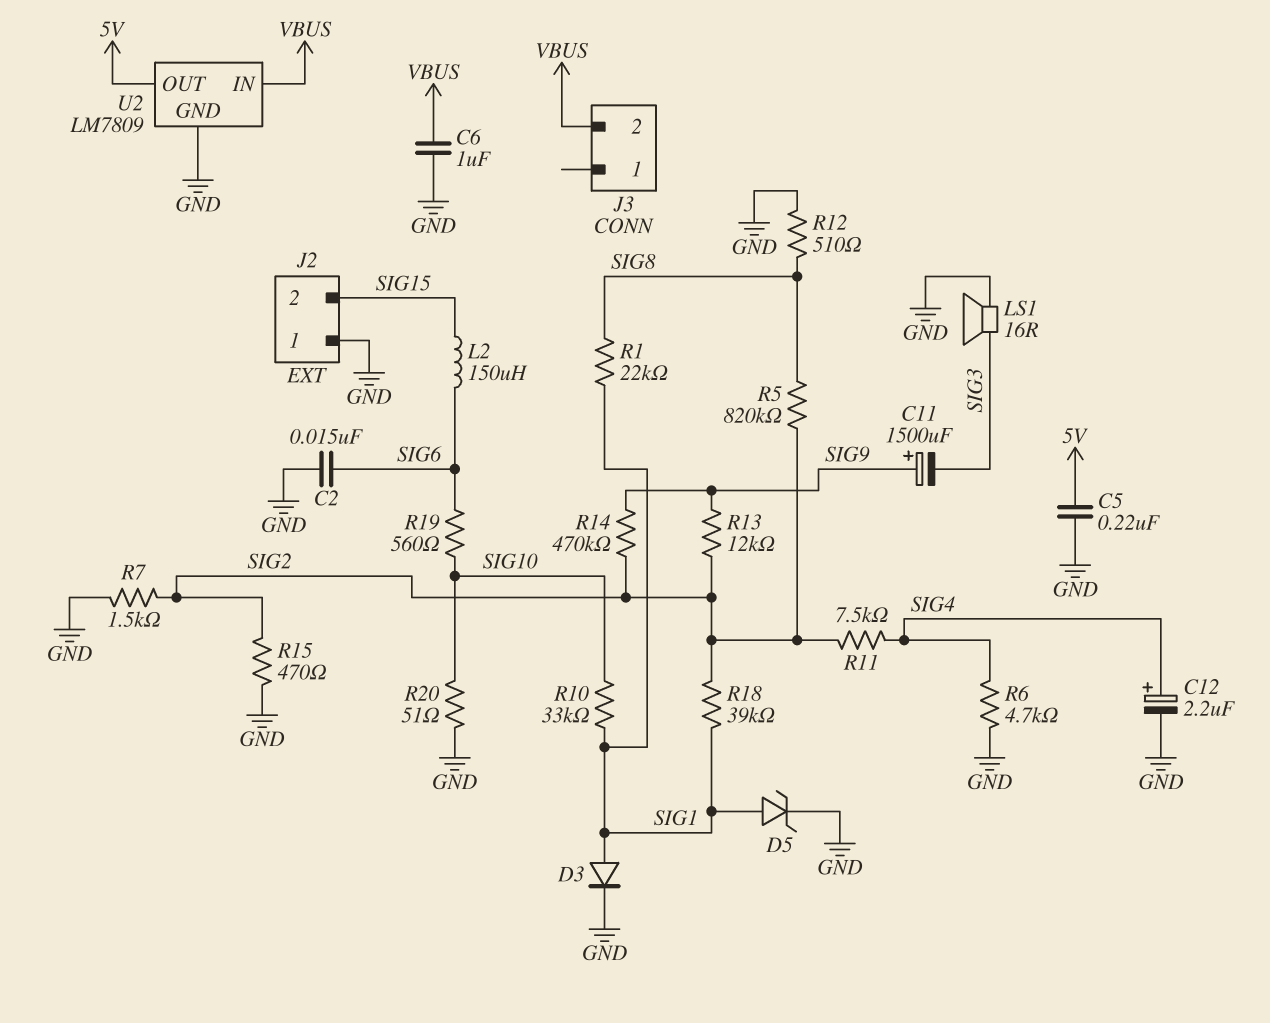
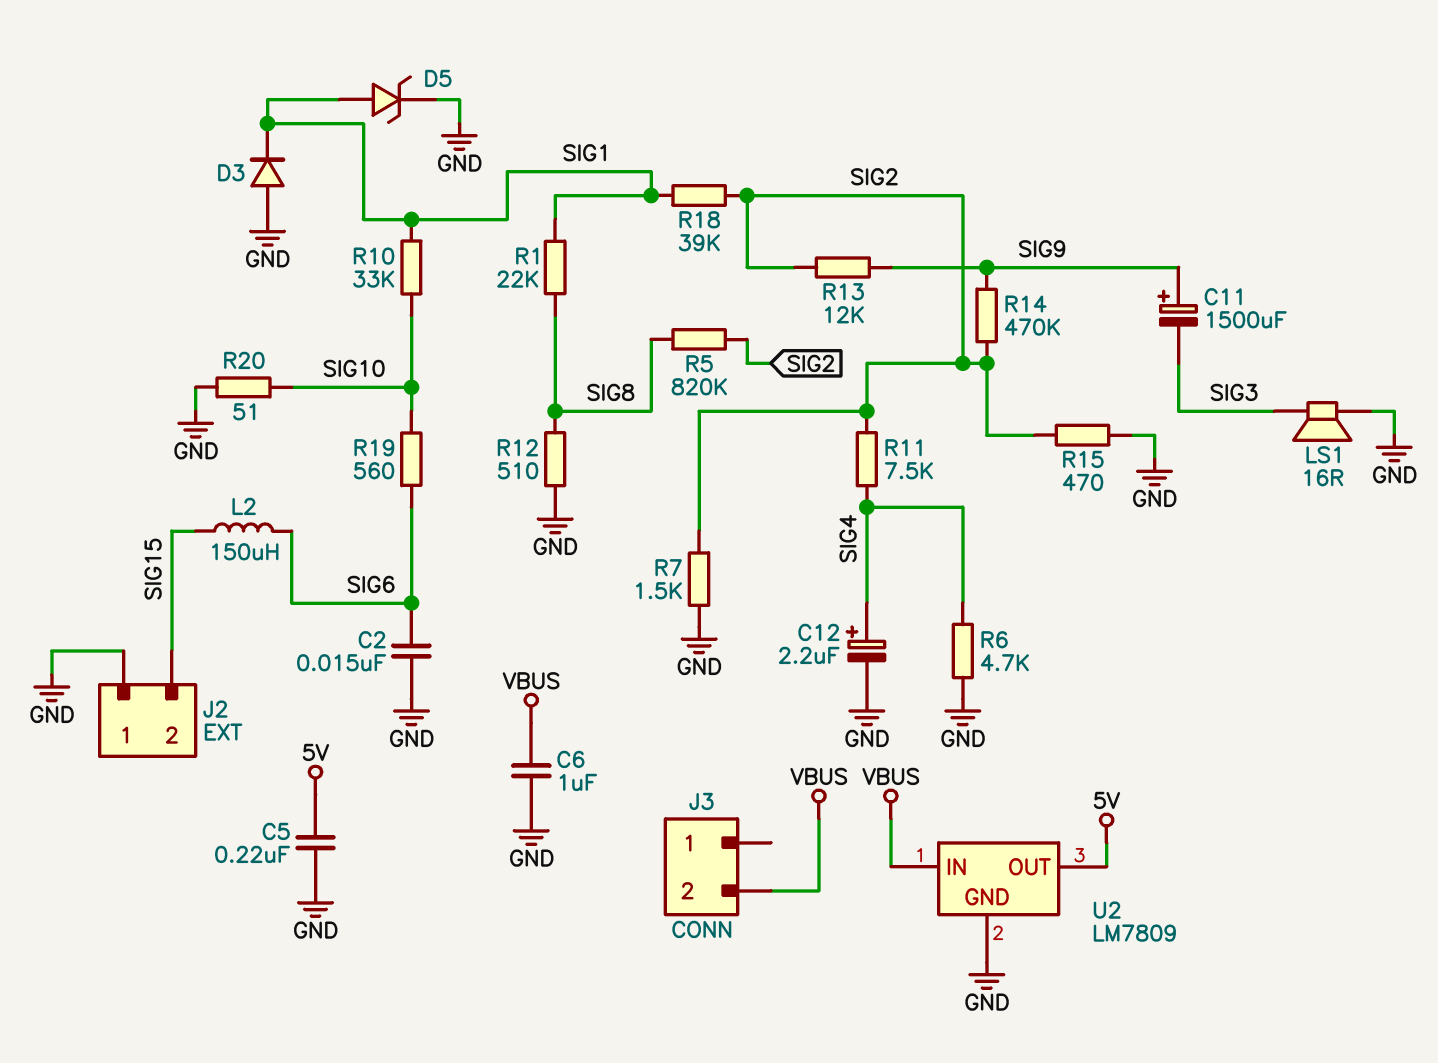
D3: diode (A SIG1, K GND) -> diode (A GND, K SIG1)

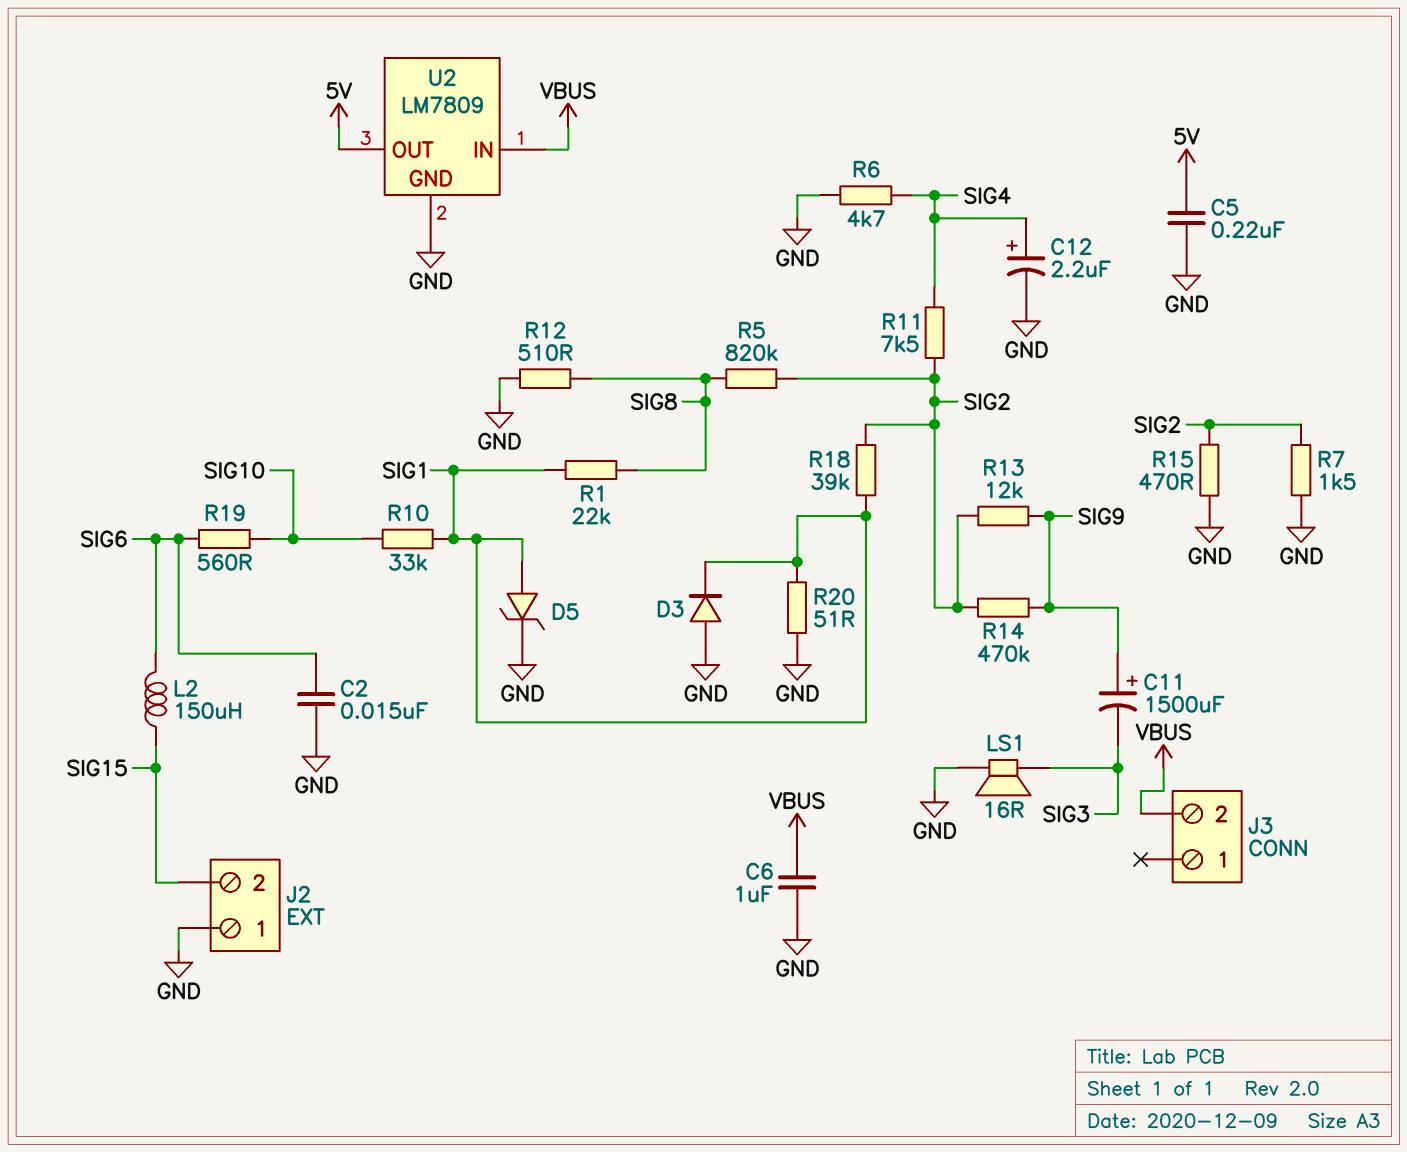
R20: 51 (GND, SIG10) -> 51 (GND, SIG1)

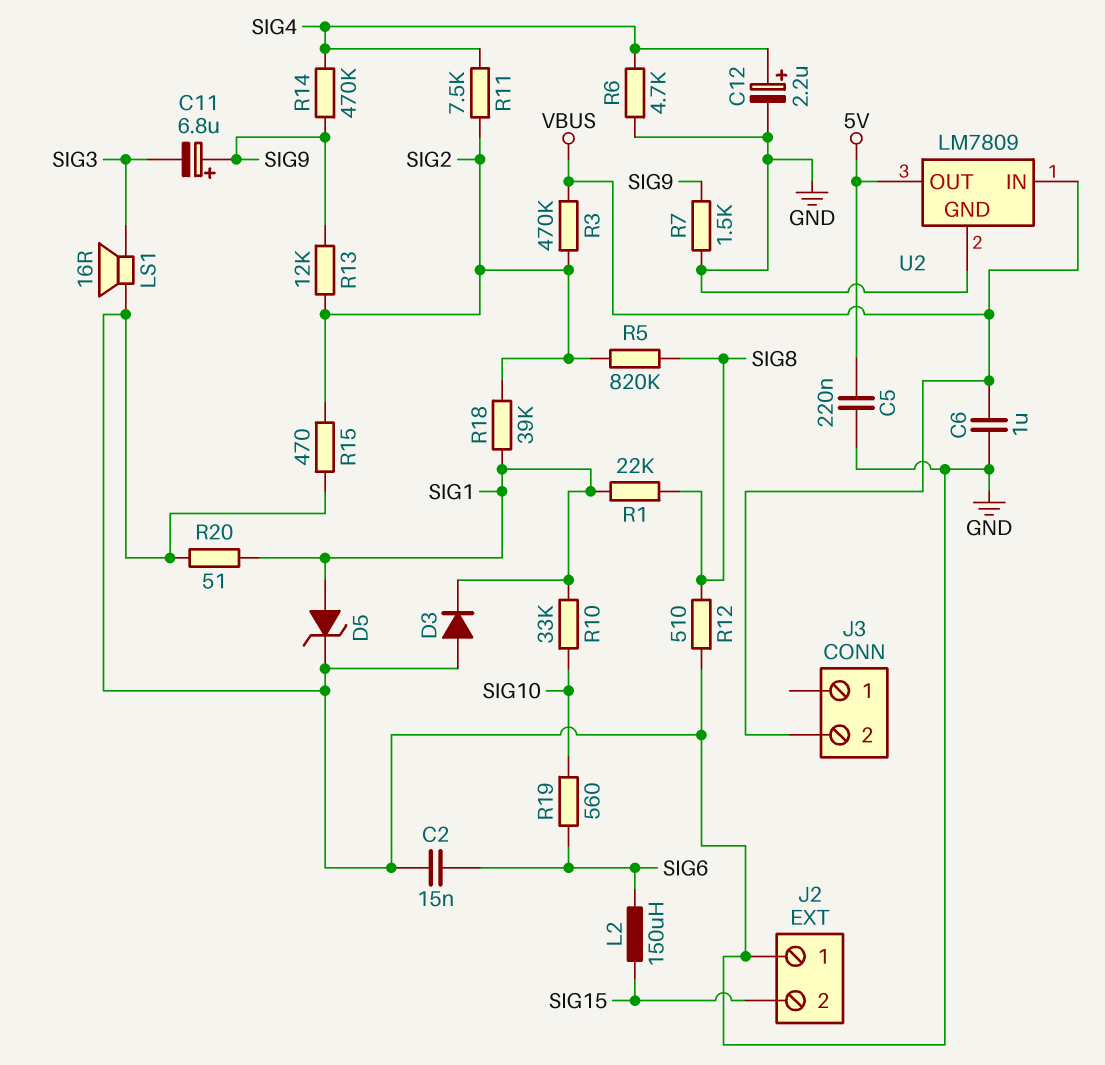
C11: 1500uF (plus SIG9, minus SIG3) -> 6.8uF (plus SIG9, minus SIG3)
R3: none -> 470k (SIG2, VBUS)
R7: 1.5k (GND, SIG2) -> 1.5k (GND, SIG9)
R14: 470k (SIG2, SIG9) -> 470k (SIG4, SIG9)

